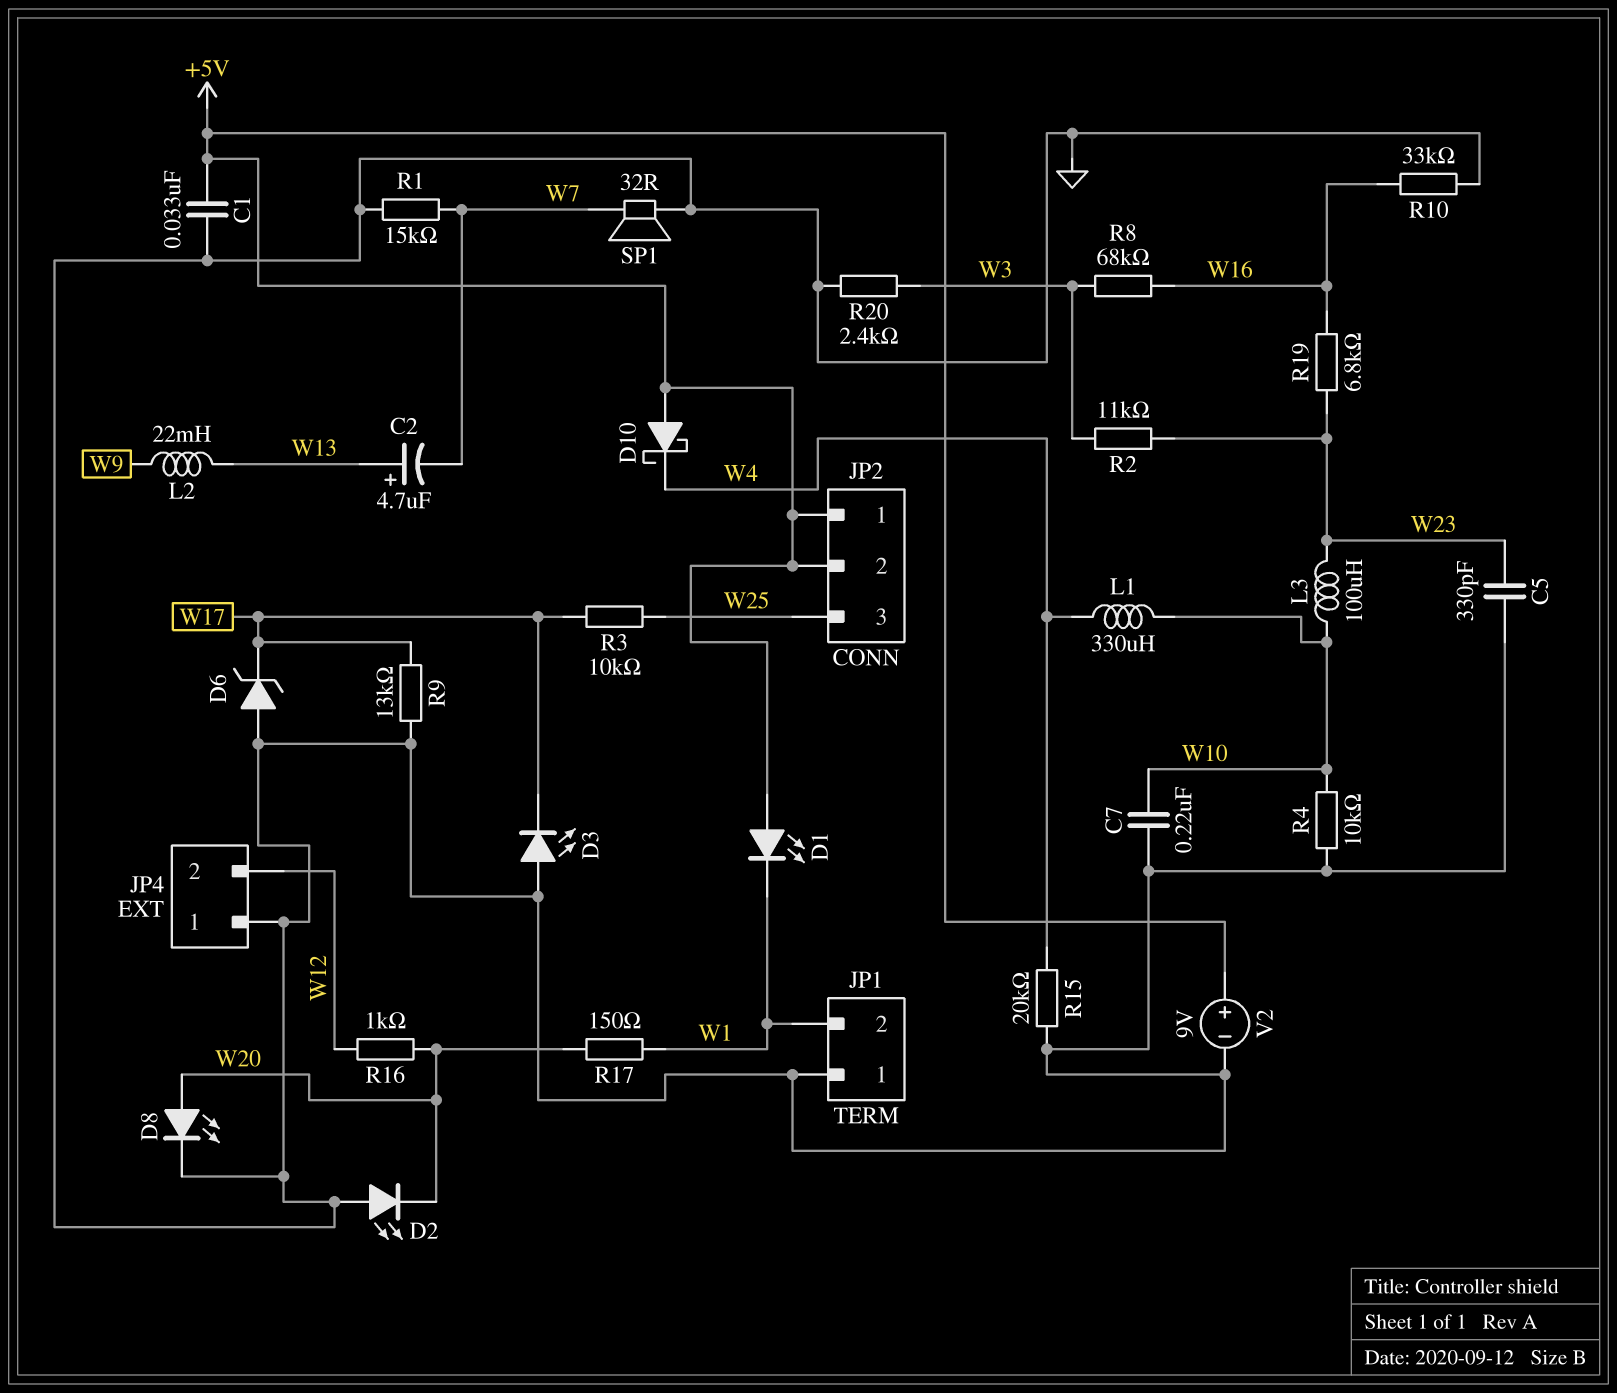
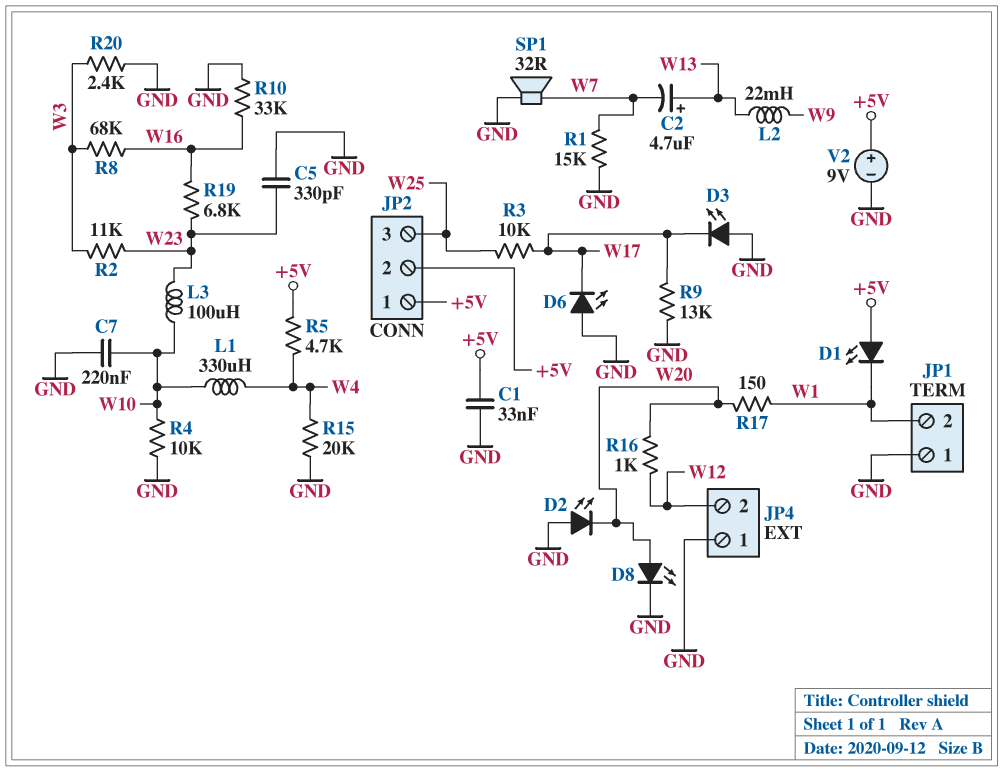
D6: zener (A GND, K W17) -> LED (A GND, K W17)
D10: schottky (A +5V, K W4) -> none
R5: none -> 4.7k (+5V, W4)

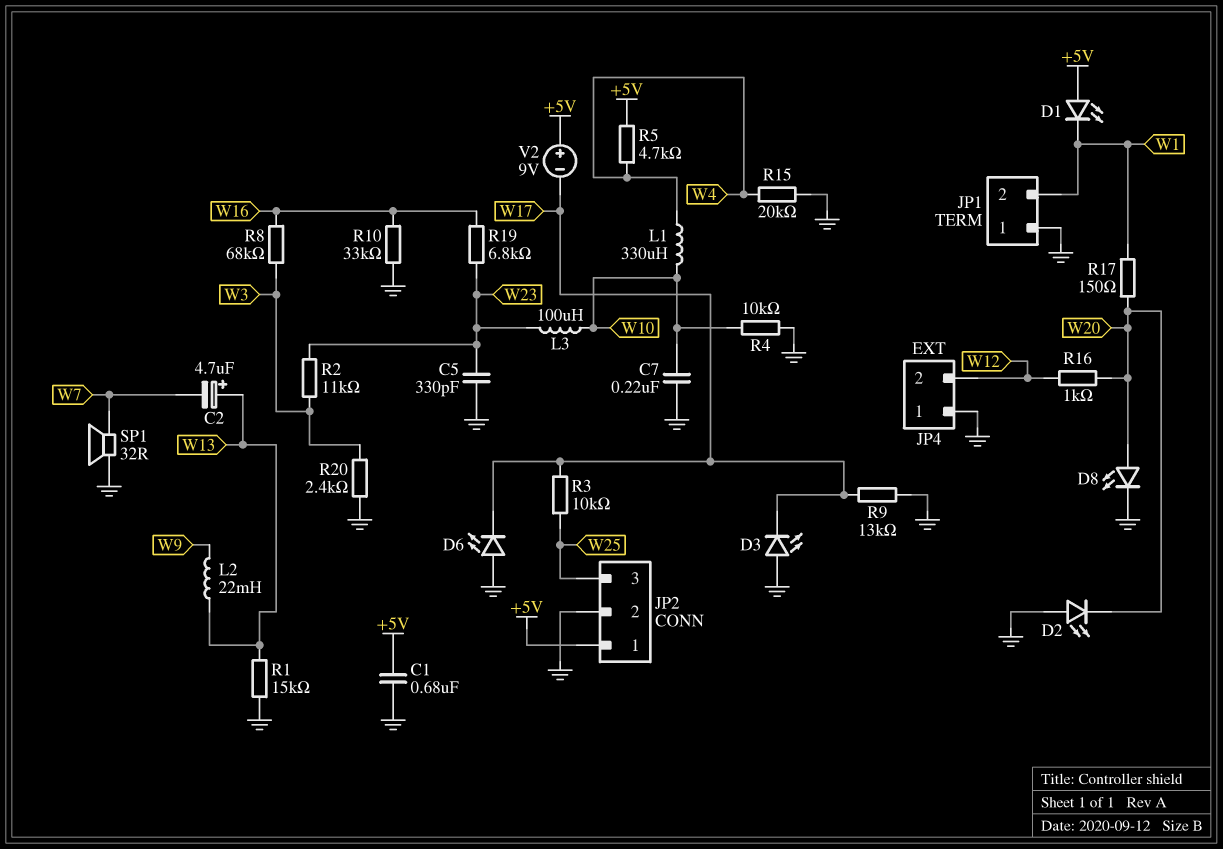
C1: 33nF (+5V, GND) -> 680nF (+5V, GND)
JP2 pin 2: +5V -> GND
R1: 15k (GND, W7) -> 15k (GND, W13)
V2: 9V (plus +5V, minus GND) -> 9V (plus +5V, minus W17)

